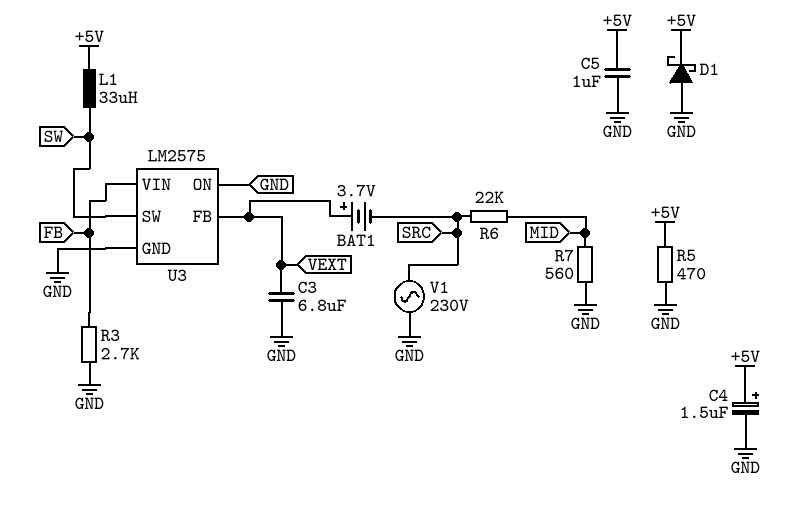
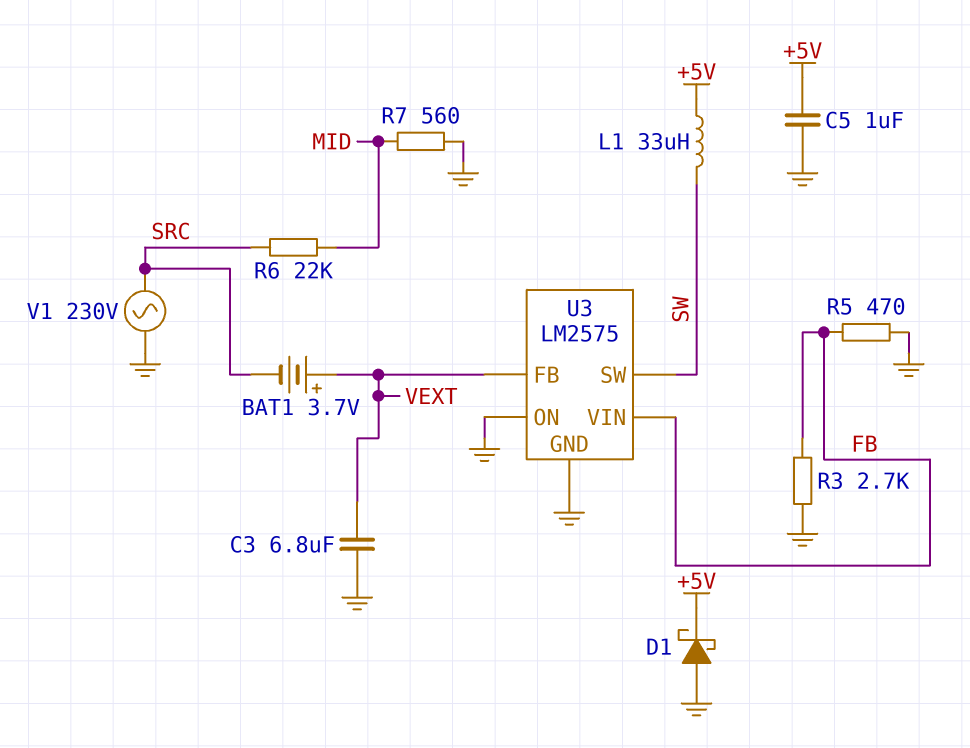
C4: 1.5uF (plus +5V, minus GND) -> none
R5: 470 (+5V, GND) -> 470 (FB, GND)

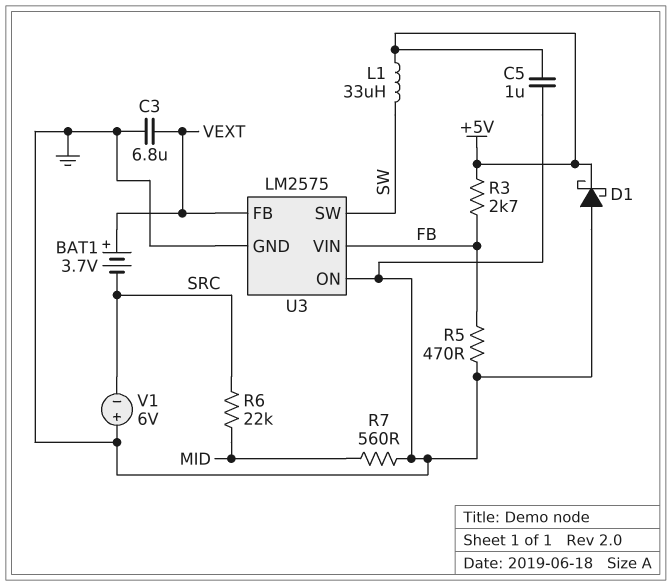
R3: 2.7k (FB, GND) -> 2.7k (+5V, FB)
V1: AC 230V (GND, SRC) -> 6V (plus GND, minus SRC)

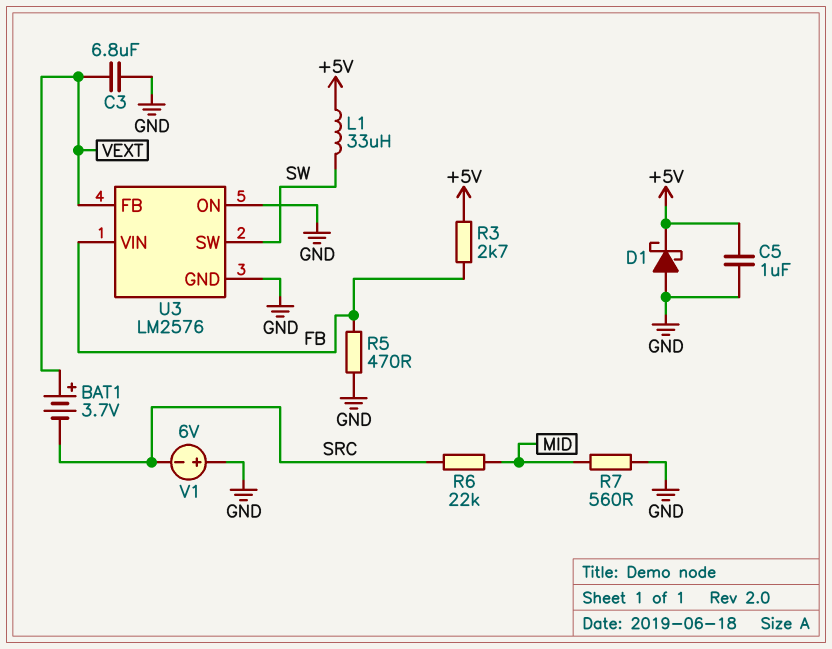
U3: LM2575 -> LM2576

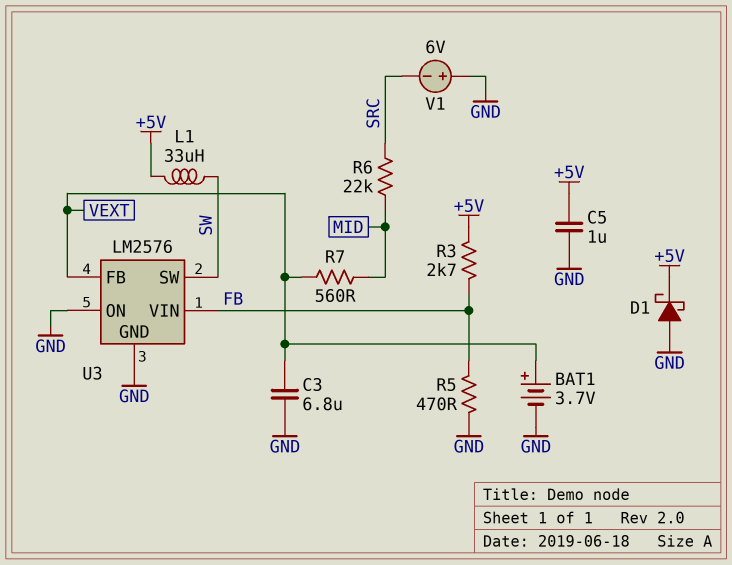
BAT1: 3.7V (plus VEXT, minus SRC) -> 3.7V (plus VEXT, minus GND)
R7: 560 (GND, MID) -> 560 (MID, VEXT)

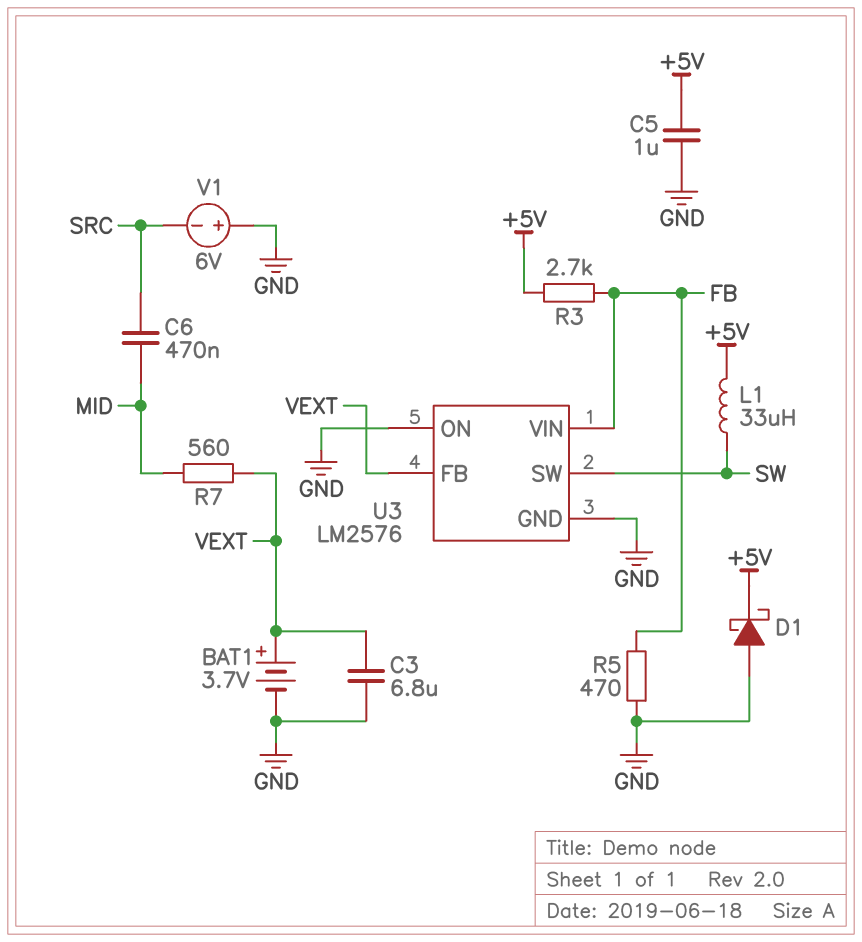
C6: none -> 470nF (MID, SRC)
R6: 22k (MID, SRC) -> none

